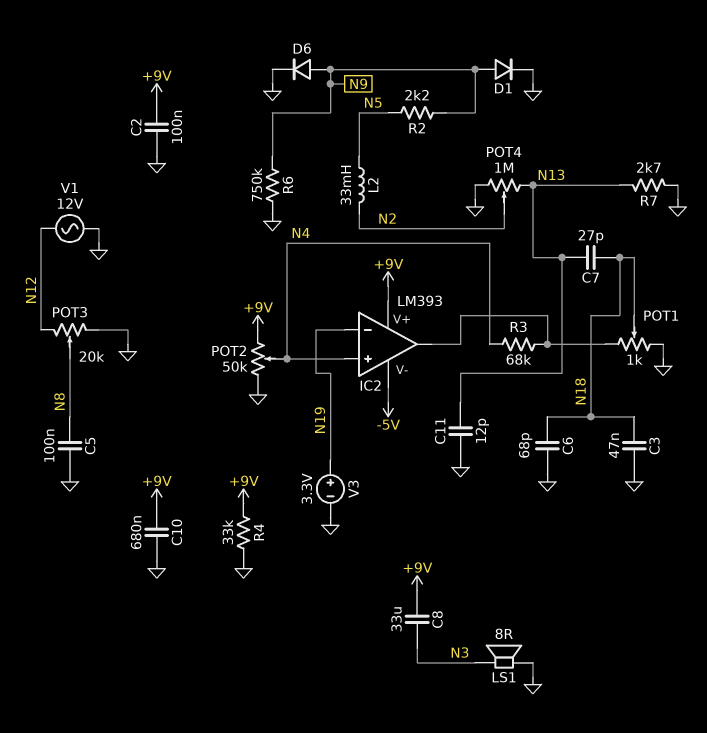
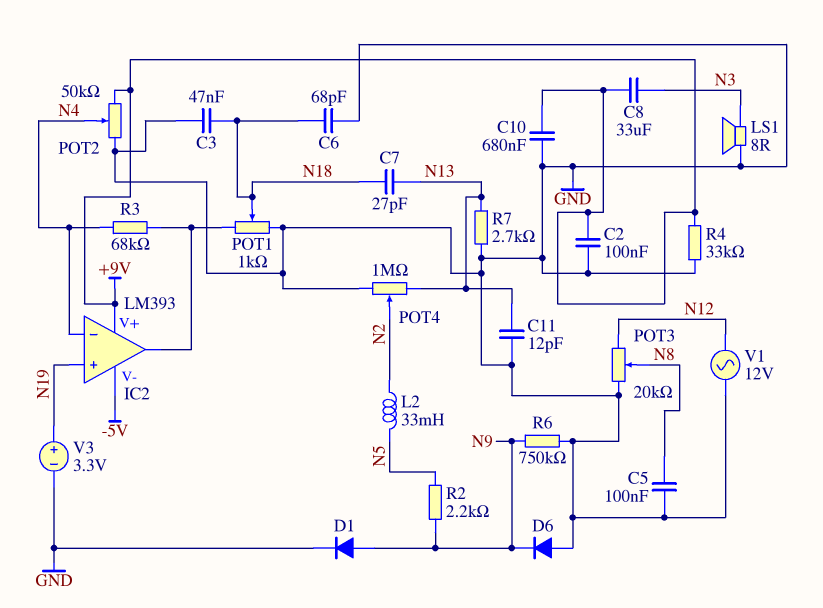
D6: diode (A N9, K GND) -> diode (A GND, K N9)
IC2 pin in+: N4 -> N19
IC2 pin in-: N19 -> N4

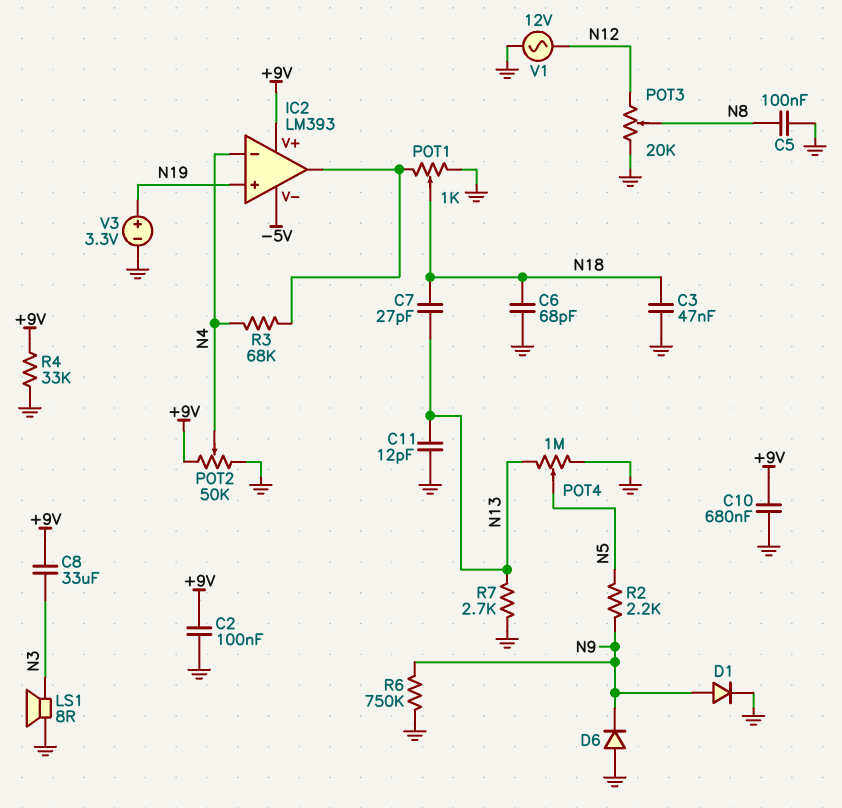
L2: 33mH (N2, N5) -> none
POT4: 1M (GND, N13, wiper N2) -> 1M (GND, N13, wiper N5)

